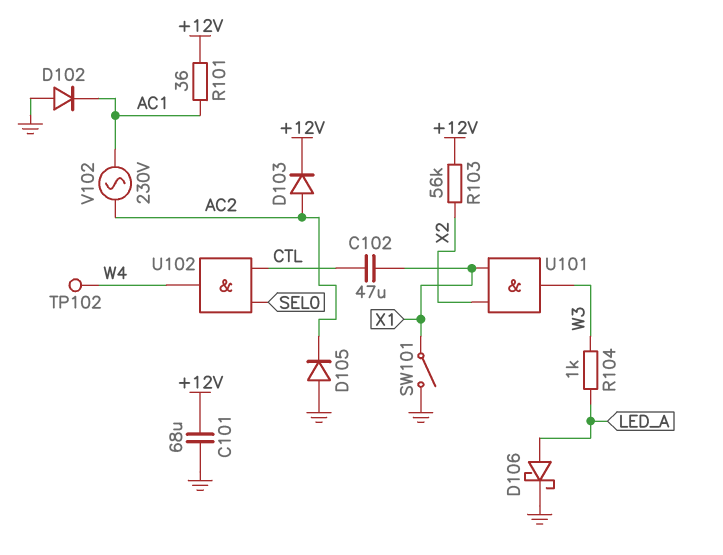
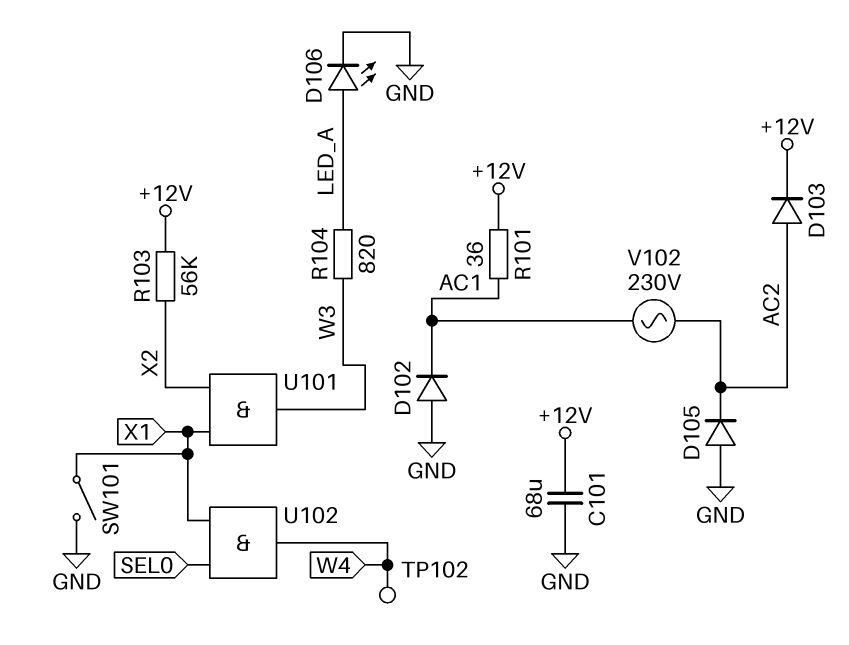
C102: 47uF (CTL, X1) -> none
D106: schottky (A LED_A, K GND) -> LED (A LED_A, K GND)
R104: 1k (LED_A, W3) -> 820 (LED_A, W3)
U102: AND (in CTL, in SEL0, out W4) -> AND (in SEL0, in X1, out W4)

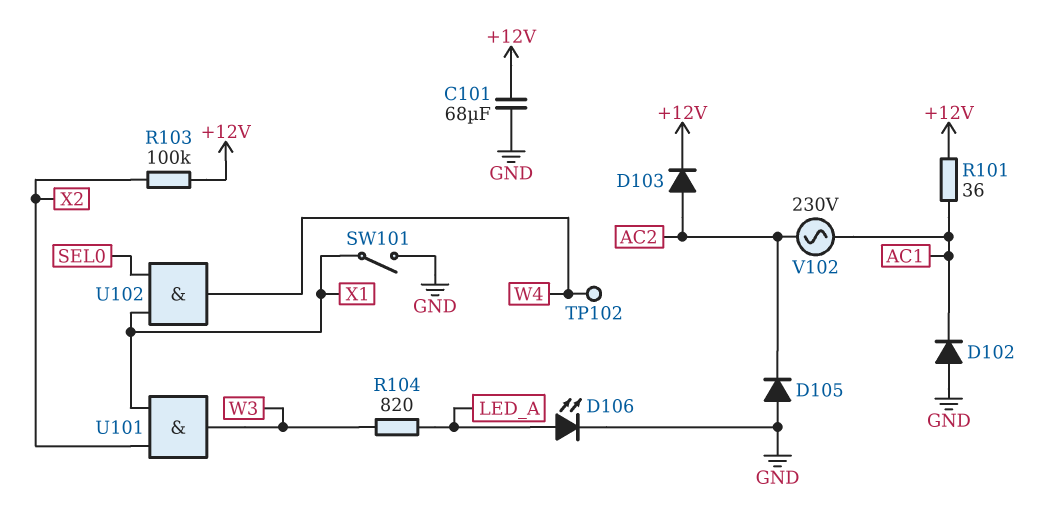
R103: 56k (+12V, X2) -> 100k (+12V, X2)

